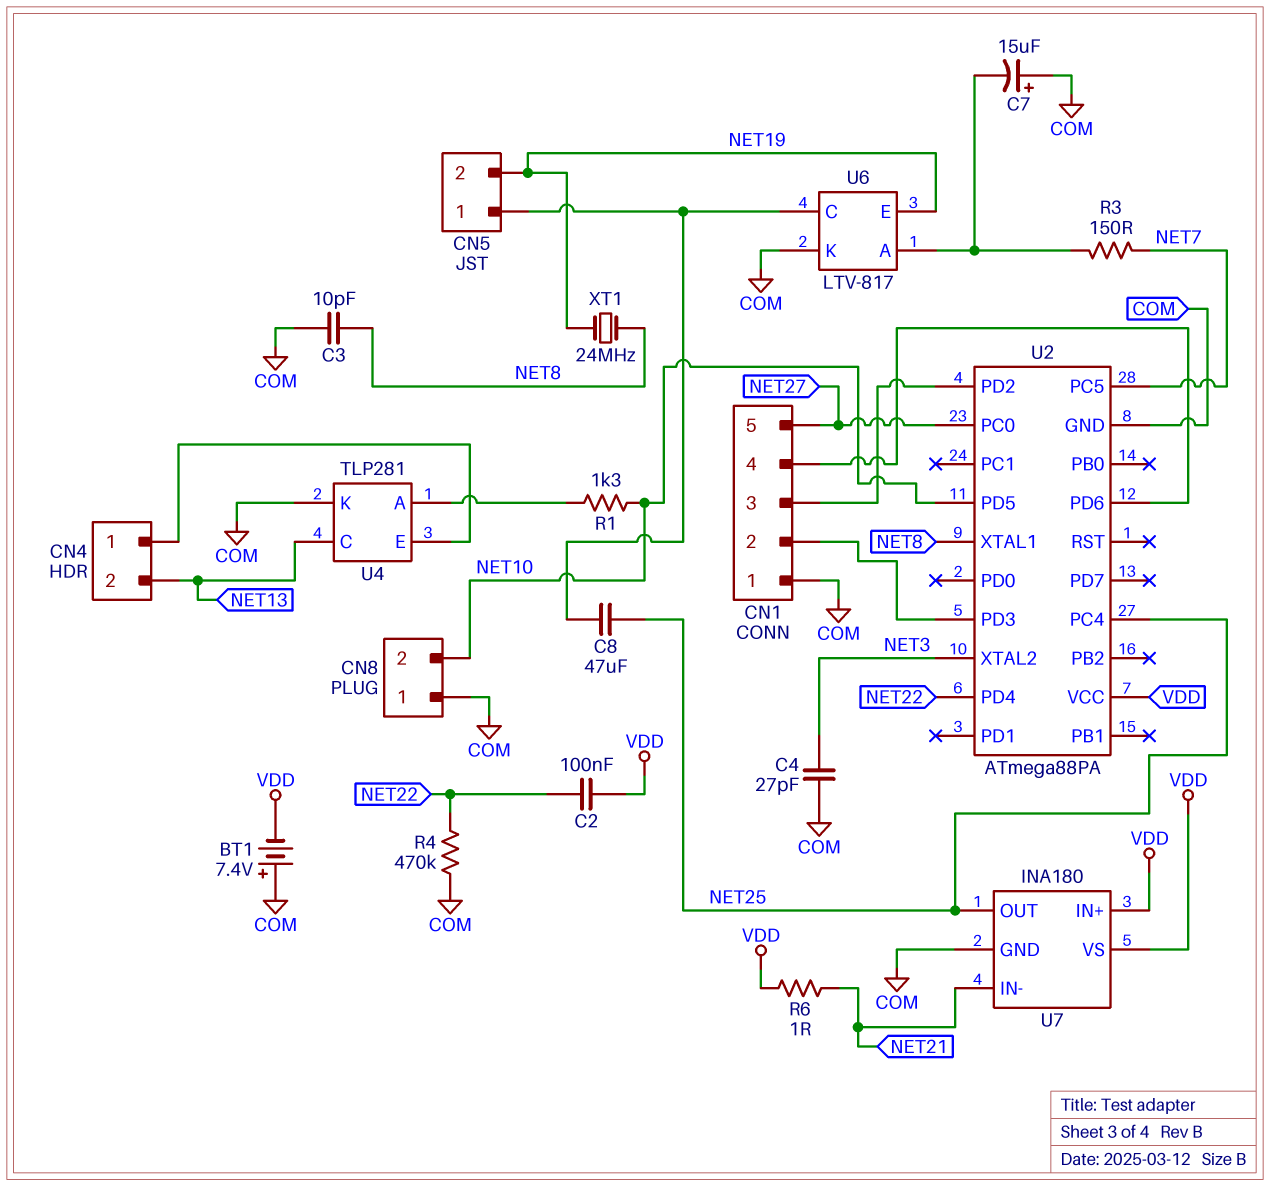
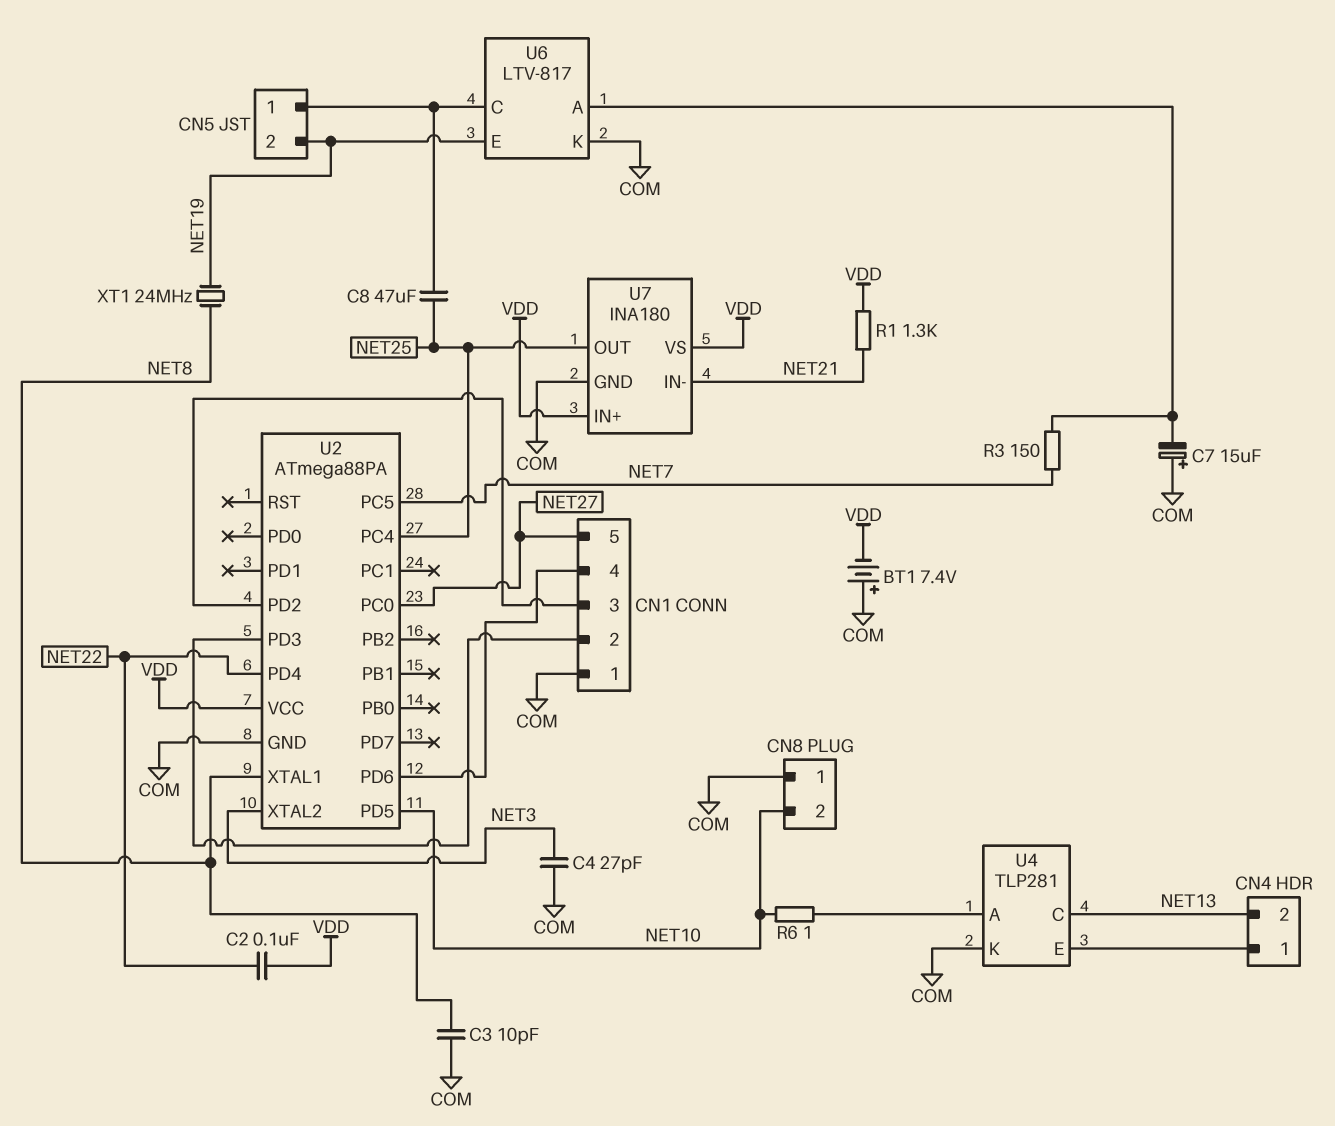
R1: 1.3k (NET10, U4/A) -> 1.3k (NET21, VDD)
R4: 470k (COM, NET22) -> none
R6: 1 (NET21, VDD) -> 1 (NET10, U4/A)

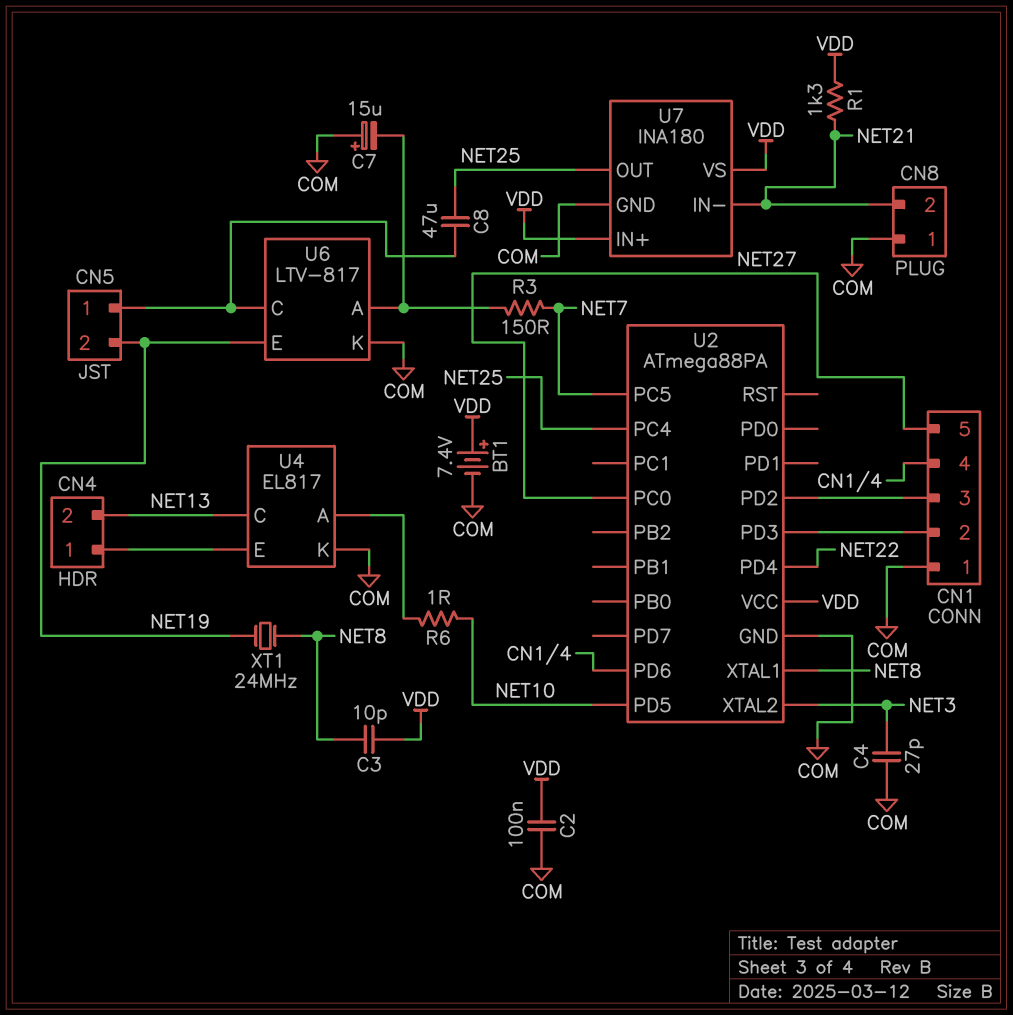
BT1: 7.4V (plus COM, minus VDD) -> 7.4V (plus VDD, minus COM)
C2: 100nF (NET22, VDD) -> 100nF (COM, VDD)
C3: 10pF (COM, NET8) -> 10pF (NET8, VDD)
CN8 pin 2: NET10 -> NET21
U4: TLP281 -> EL817

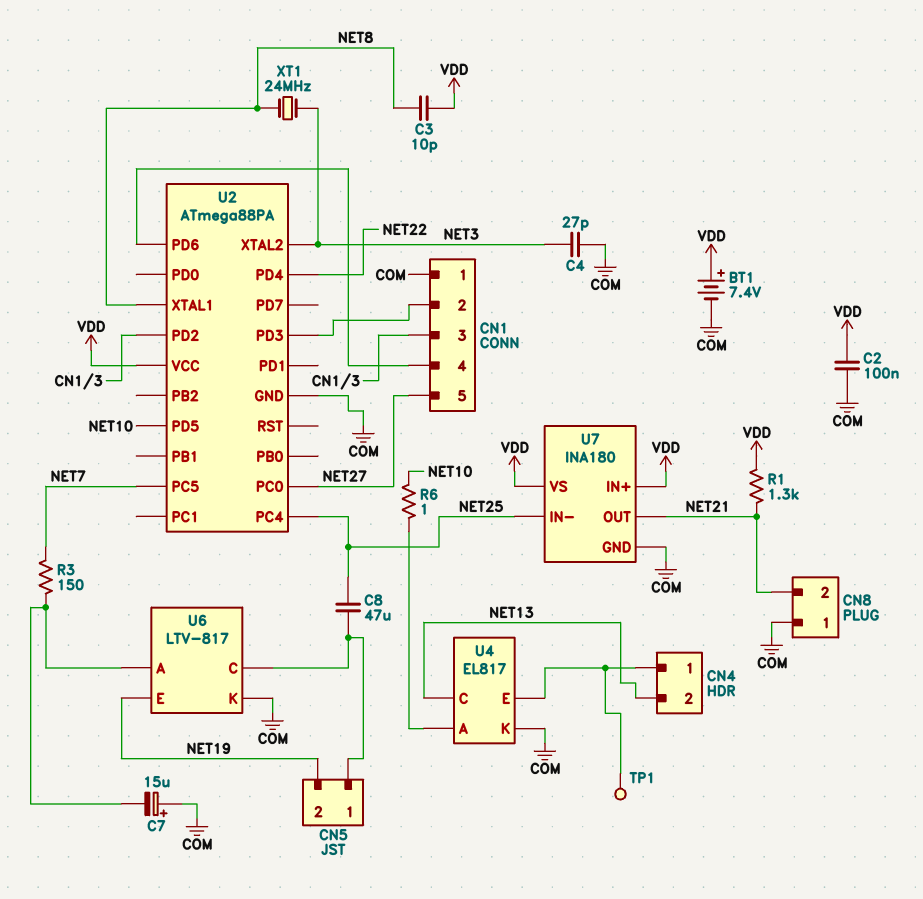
TP1: none -> test point (CN4/1)
U7 pin IN-: NET21 -> NET25
U7 pin OUT: NET25 -> NET21
XT1: 24MHz (NET8, NET19) -> 24MHz (NET3, NET8)

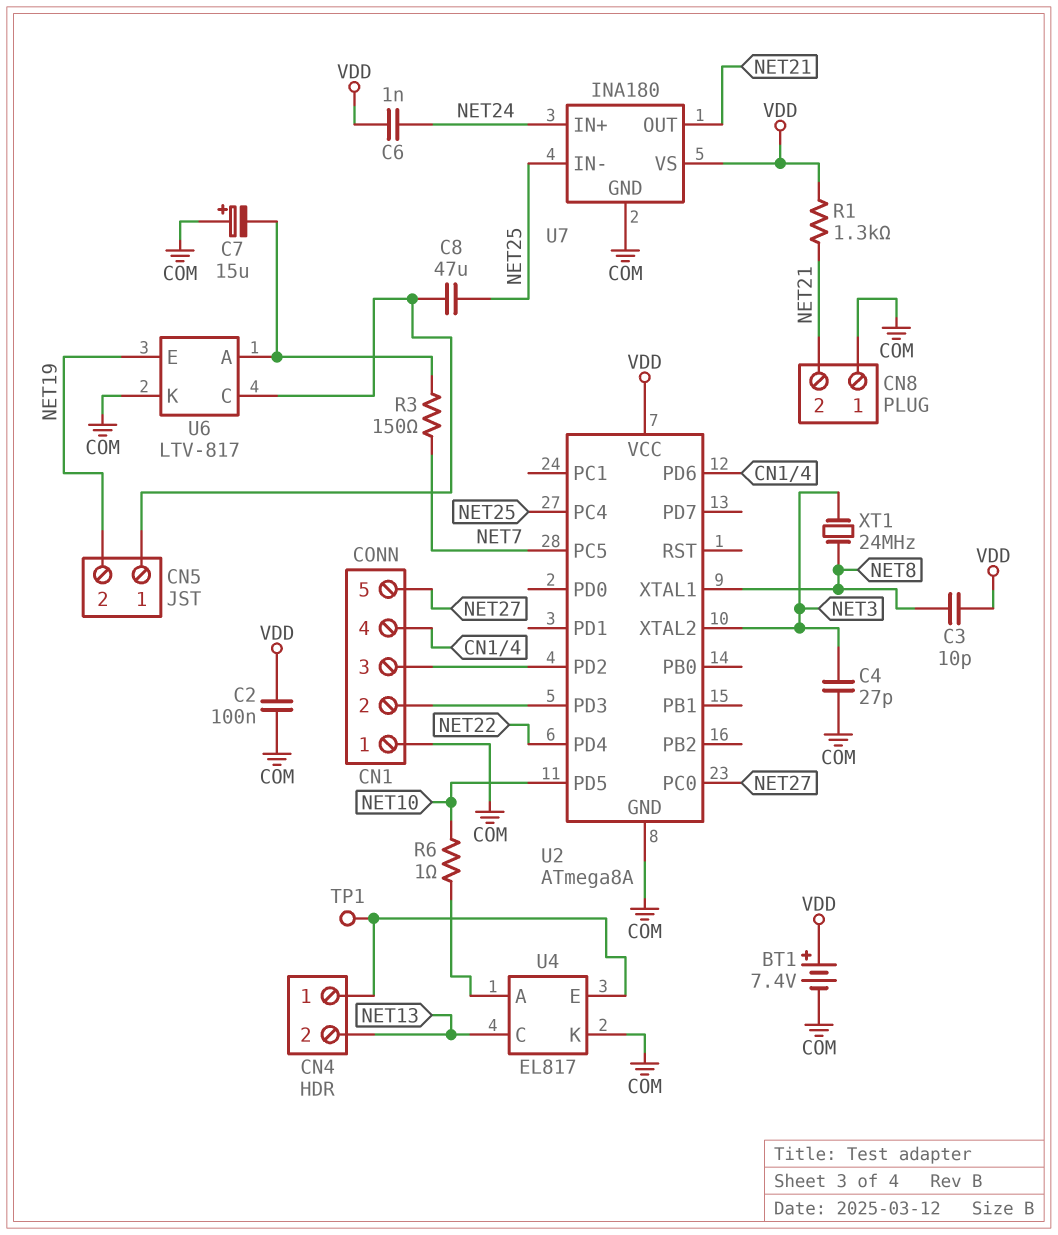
C6: none -> 1nF (NET24, VDD)
U2: ATmega88PA -> ATmega8A
U7 pin IN+: VDD -> NET24

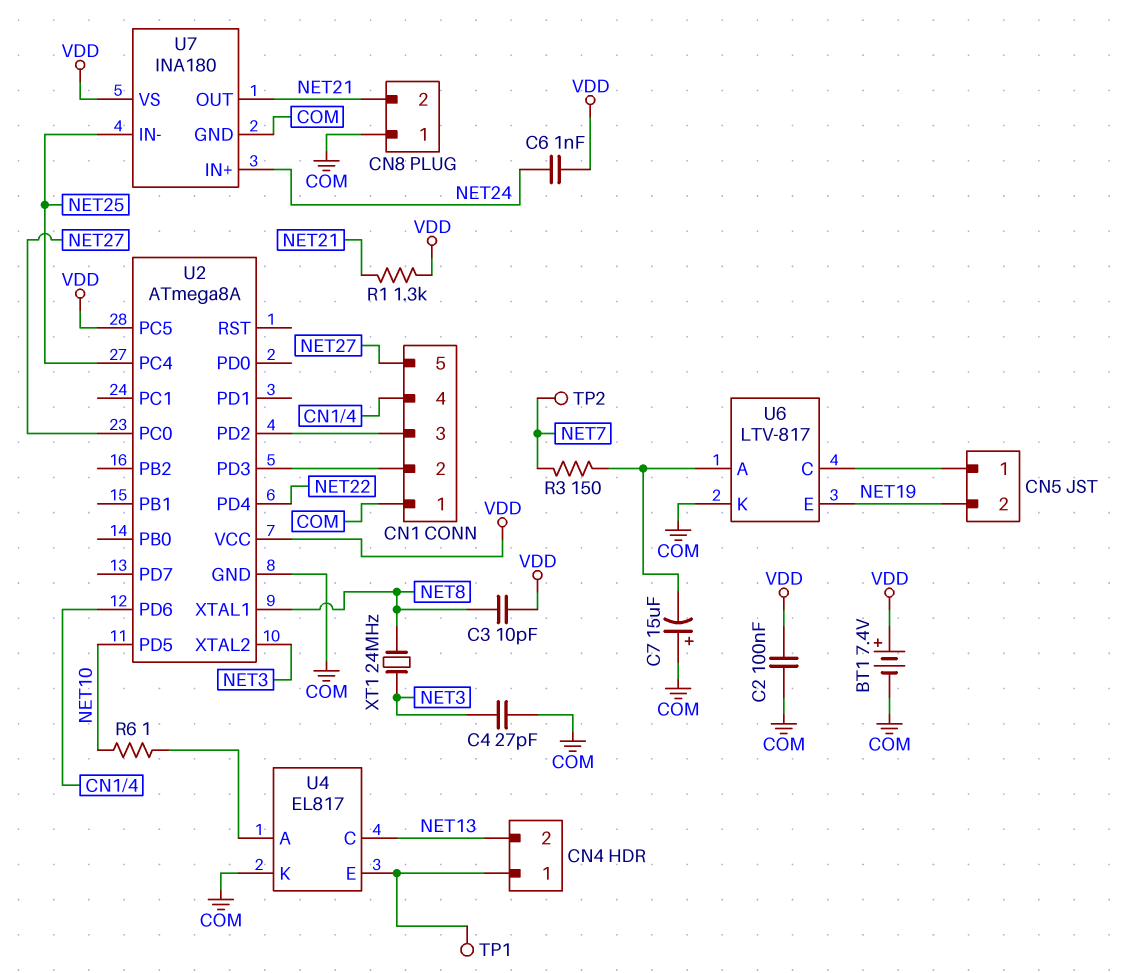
C8: 47uF (CN5/1, NET25) -> none
TP2: none -> test point (NET7)
U2 pin PC5: NET7 -> VDD

